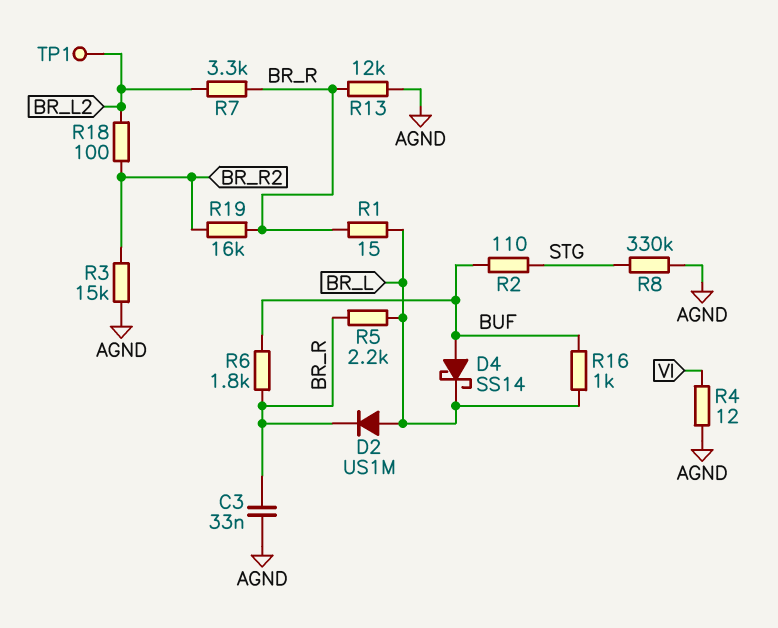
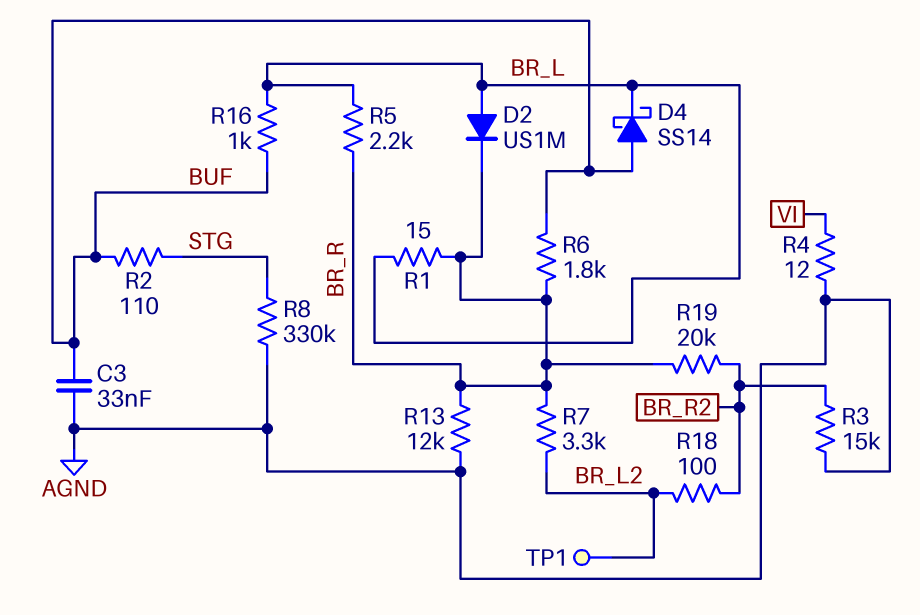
C3: 33nF (AGND, BR_R) -> 33nF (AGND, BUF)
R19: 16k (BR_R, BR_R2) -> 20k (BR_R, BR_R2)

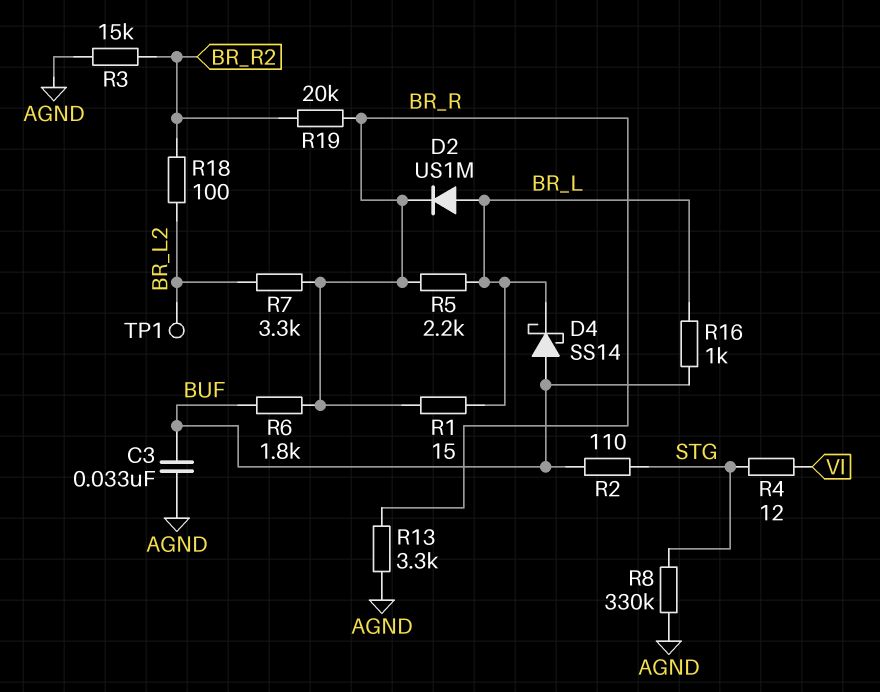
R4: 12 (AGND, VI) -> 12 (STG, VI)
R13: 12k (AGND, BR_R) -> 3.3k (AGND, BR_R)

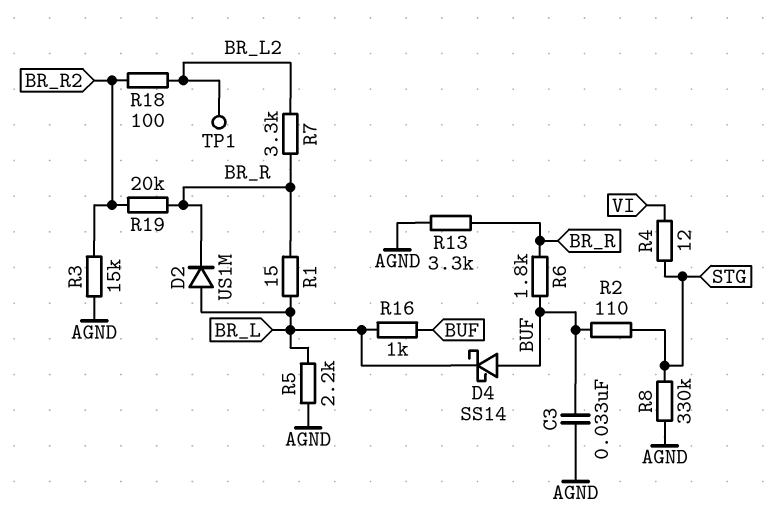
R5: 2.2k (BR_L, BR_R) -> 2.2k (AGND, BR_L)

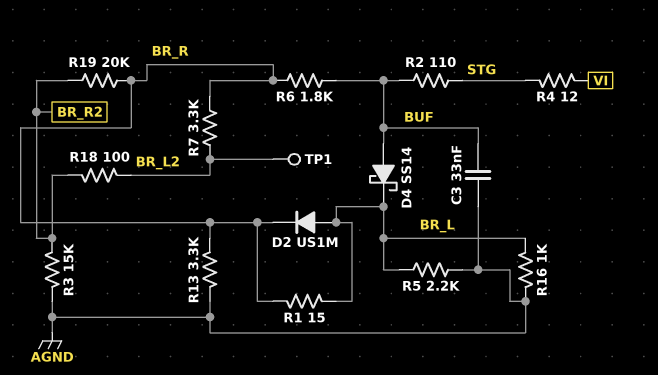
R8: 330k (AGND, STG) -> none
R16: 1k (BR_L, BUF) -> 1k (AGND, BR_L)

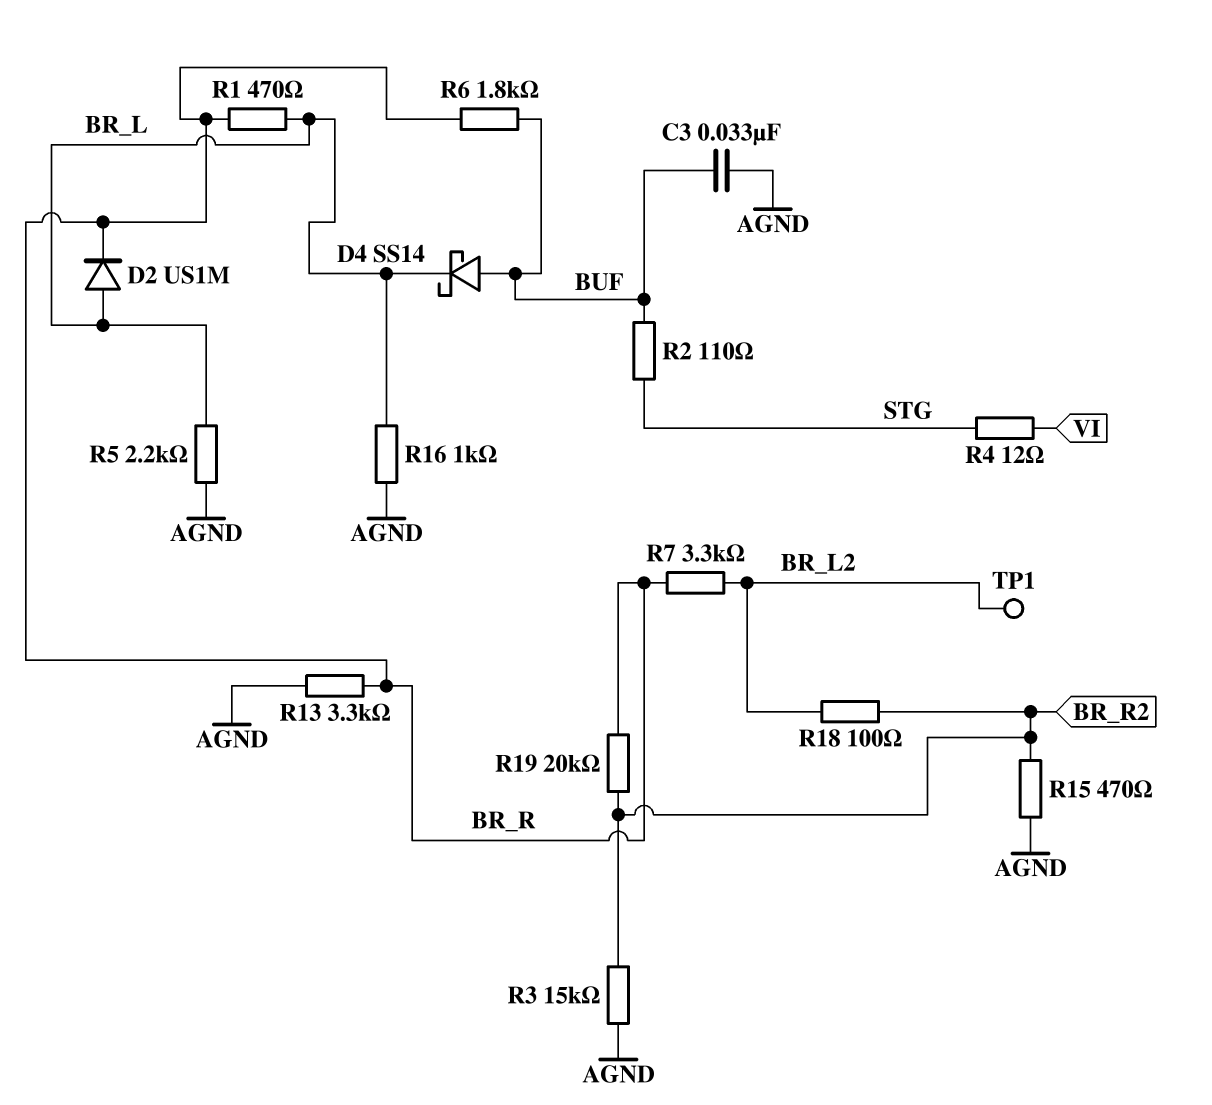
R1: 15 (BR_L, BR_R) -> 470 (BR_L, BR_R)
R15: none -> 470 (AGND, BR_R2)

